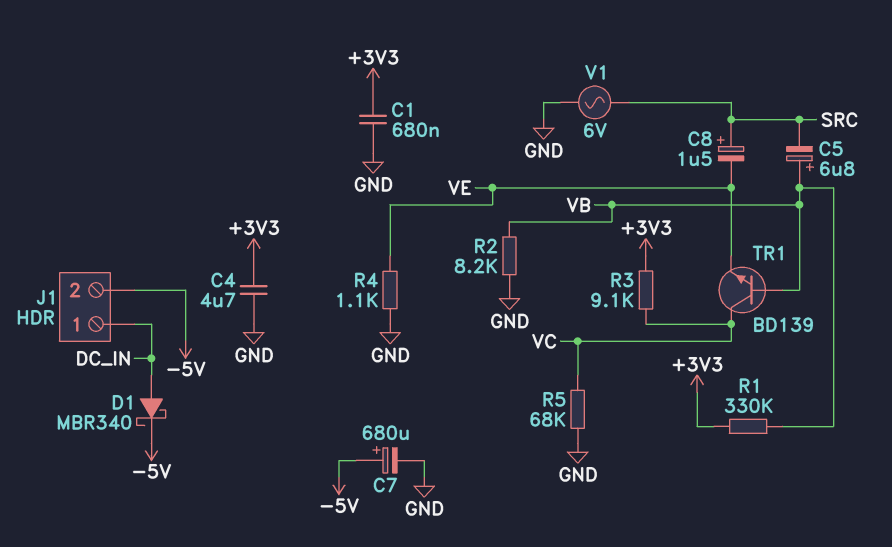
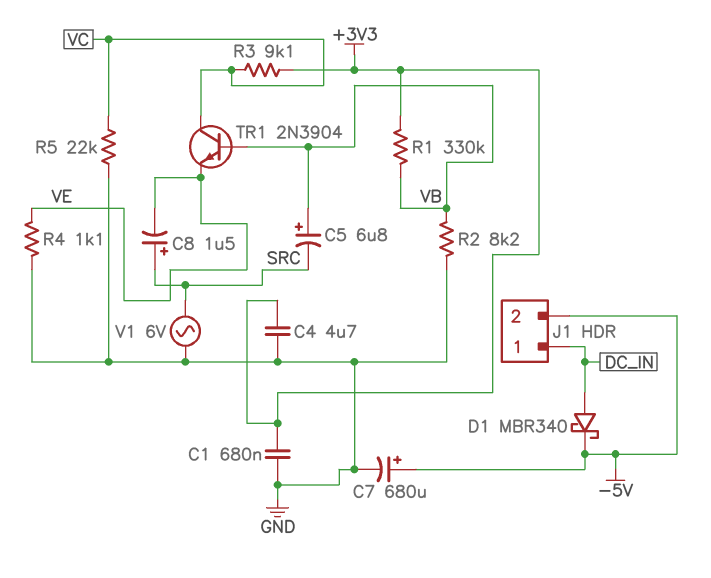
R5: 68k (GND, VC) -> 22k (GND, VC)
TR1: NPN BD139 (B VB, C VC, E VE) -> NPN 2N3904 (B VB, C VC, E VE)

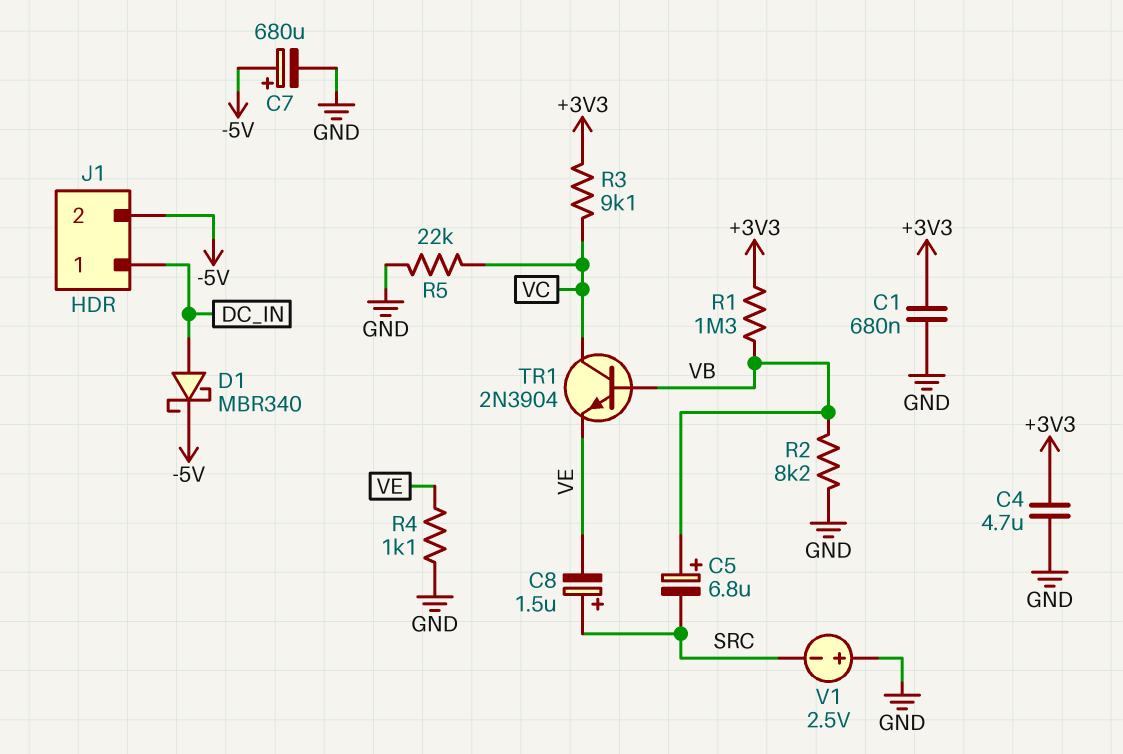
R1: 330k (+3V3, VB) -> 1.3M (+3V3, VB)
V1: AC 6V (GND, SRC) -> 2.5V (plus GND, minus SRC)

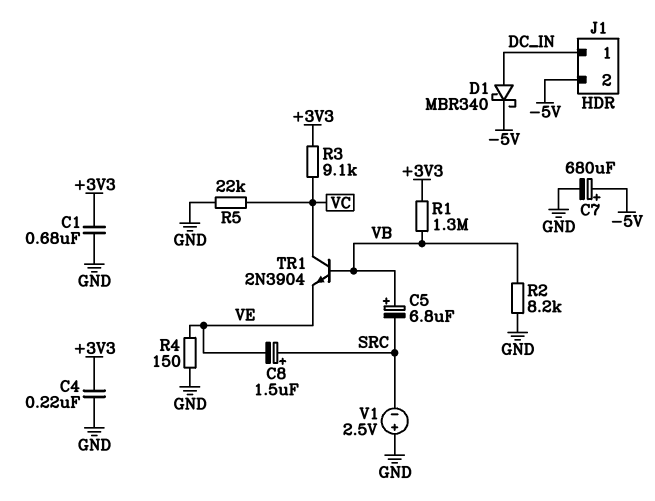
C4: 4.7uF (+3V3, GND) -> 220nF (+3V3, GND)
R4: 1.1k (GND, VE) -> 150 (GND, VE)

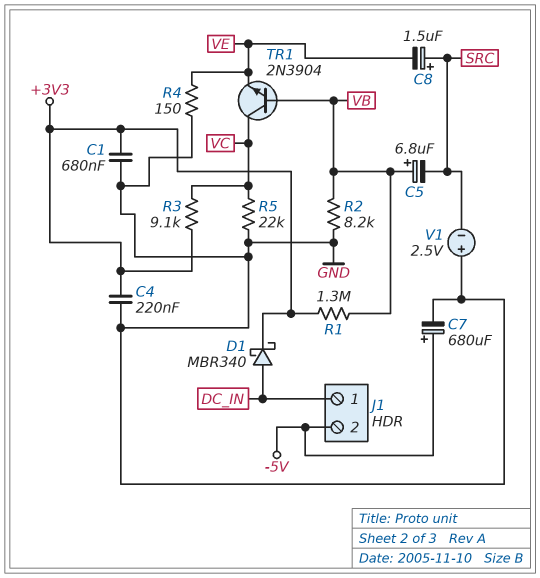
D1: schottky MBR340 (A DC_IN, K -5V) -> schottky MBR340 (A DC_IN, K +3V3)

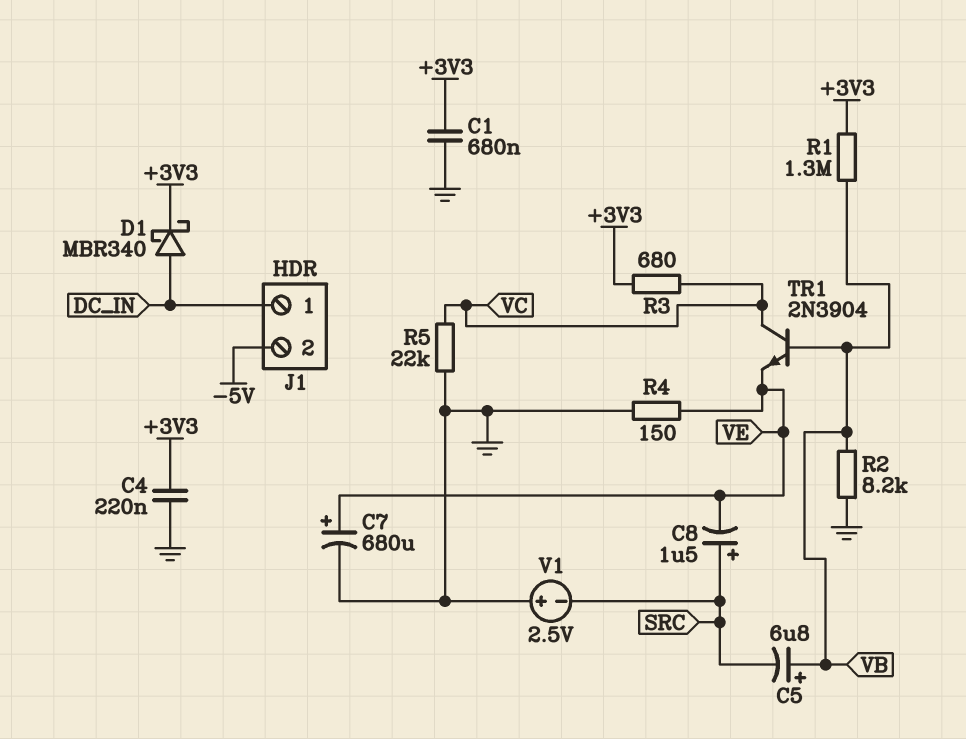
C7: 680uF (plus -5V, minus GND) -> 680uF (plus VE, minus GND)
R3: 9.1k (+3V3, VC) -> 680 (+3V3, VC)

